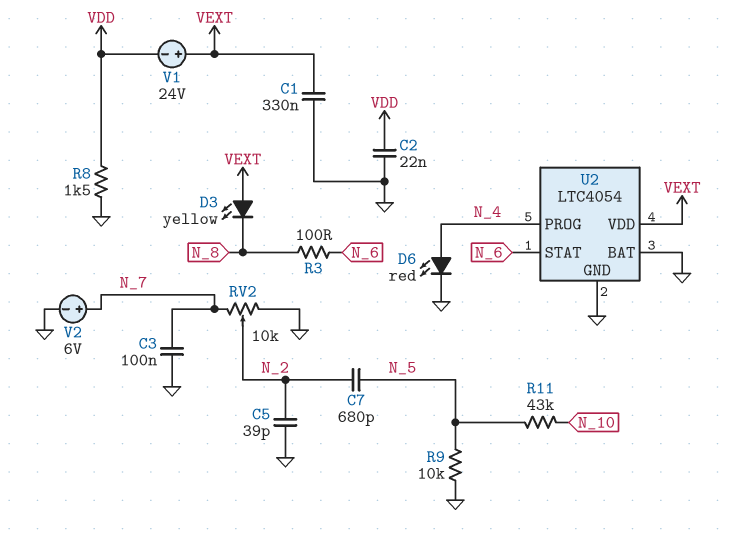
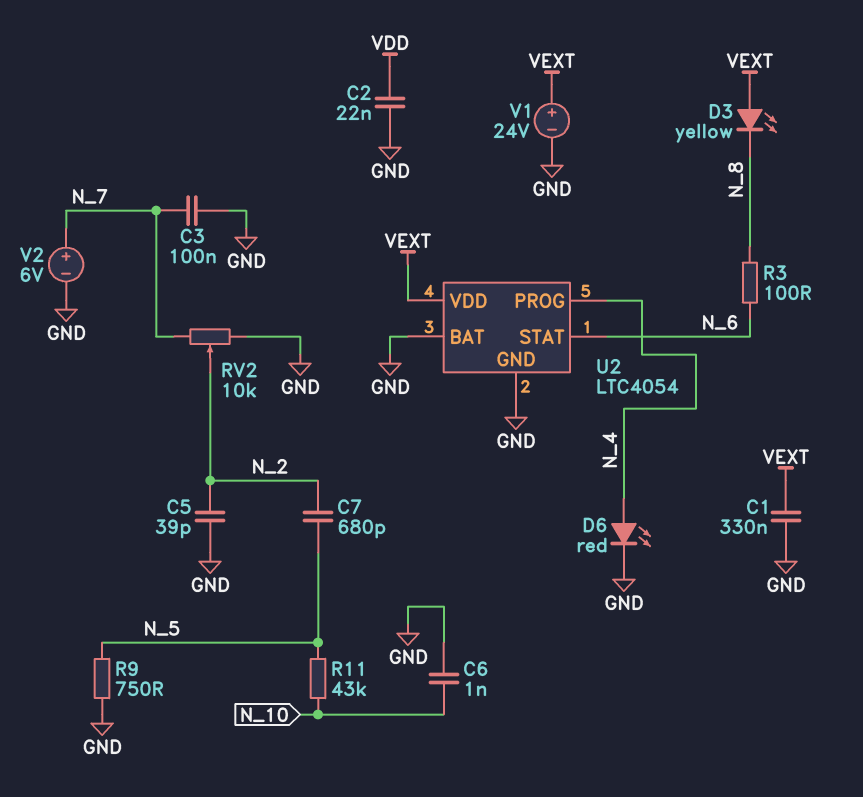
C6: none -> 1nF (GND, N_10)
R8: 1.5k (GND, VDD) -> none
R9: 10k (GND, N_5) -> 750 (GND, N_5)
V1: 24V (plus VEXT, minus VDD) -> 24V (plus VEXT, minus GND)

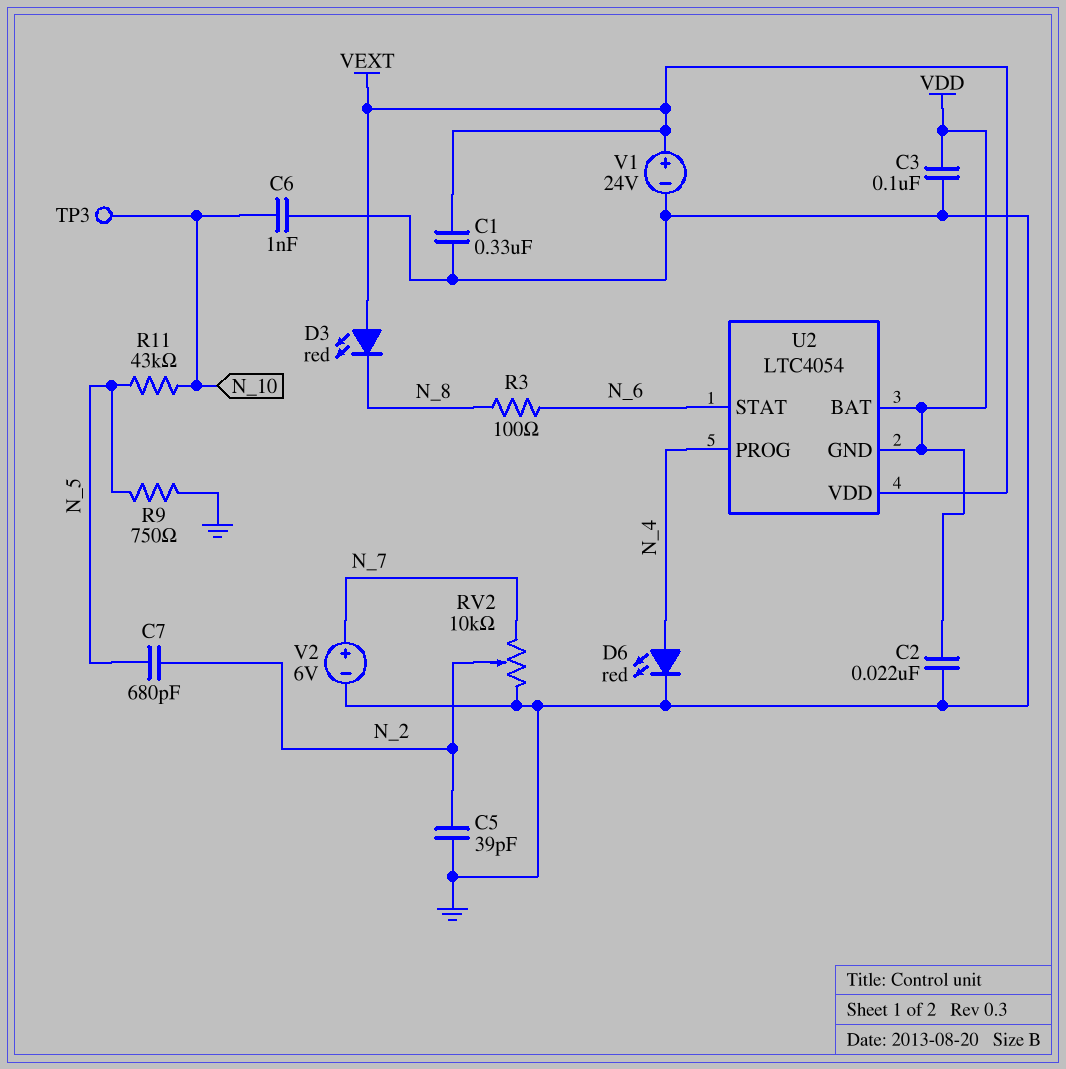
C3: 100nF (GND, N_7) -> 100nF (GND, VDD)
D3: LED yellow (A VEXT, K N_8) -> LED red (A VEXT, K N_8)
TP3: none -> test point (N_10)
U2 pin BAT: GND -> VDD
U2 pin GND: GND -> VDD

